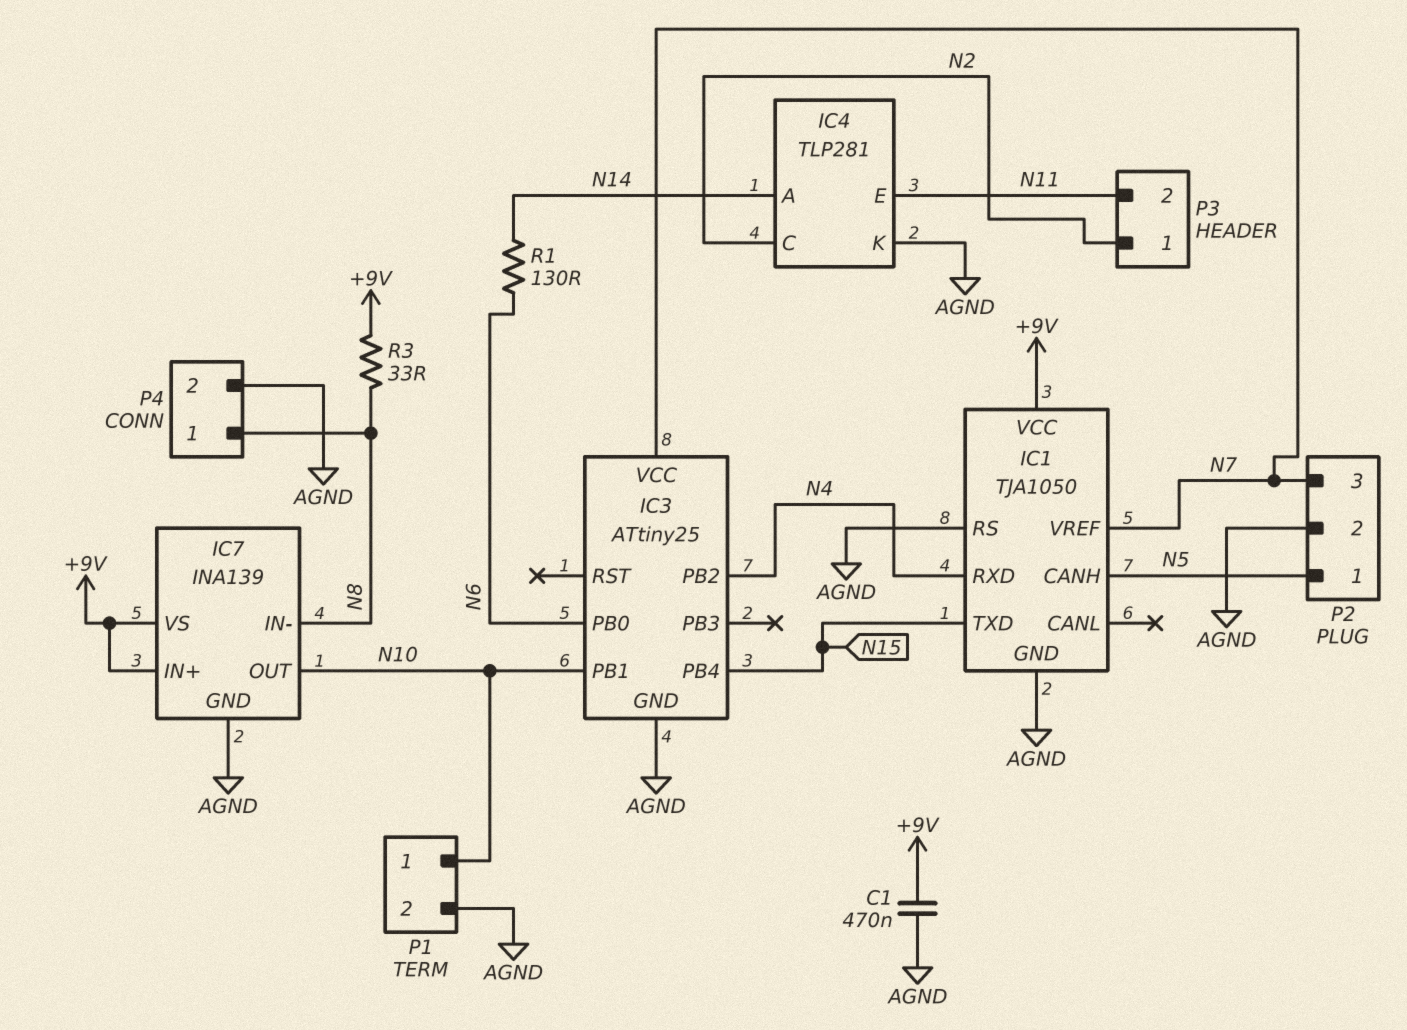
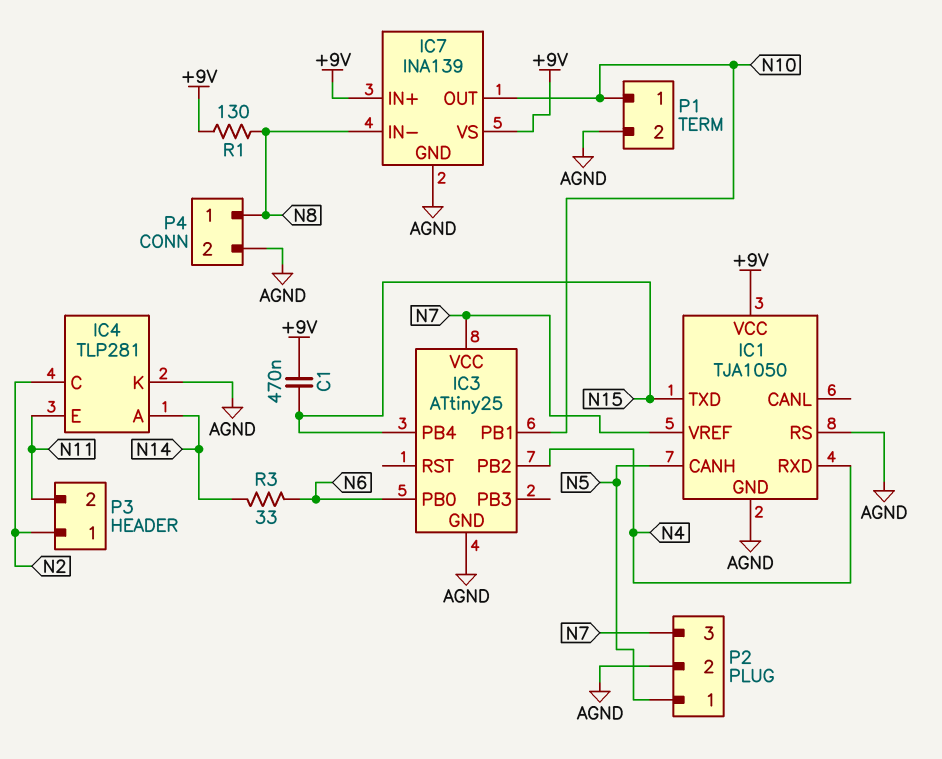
C1: 470nF (+9V, AGND) -> 470nF (+9V, N15)
R1: 130 (N6, N14) -> 130 (+9V, N8)
R3: 33 (+9V, N8) -> 33 (N6, N14)

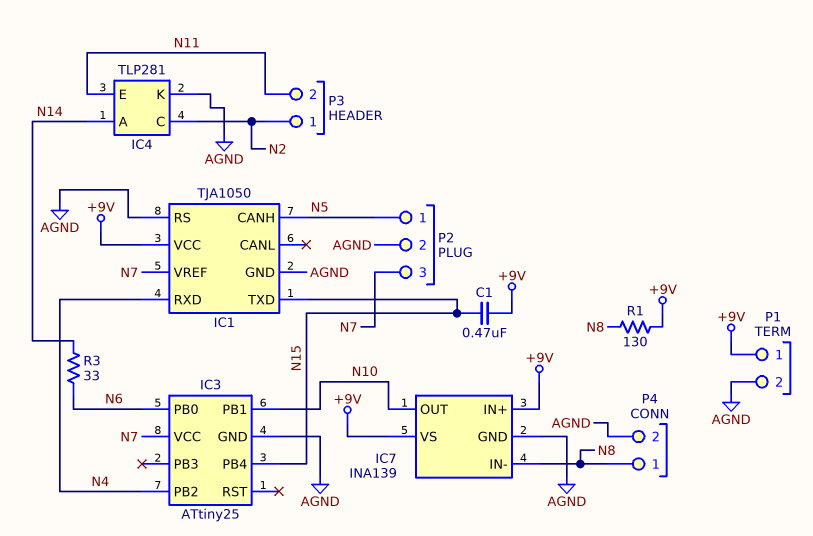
P1 pin 1: N10 -> +9V

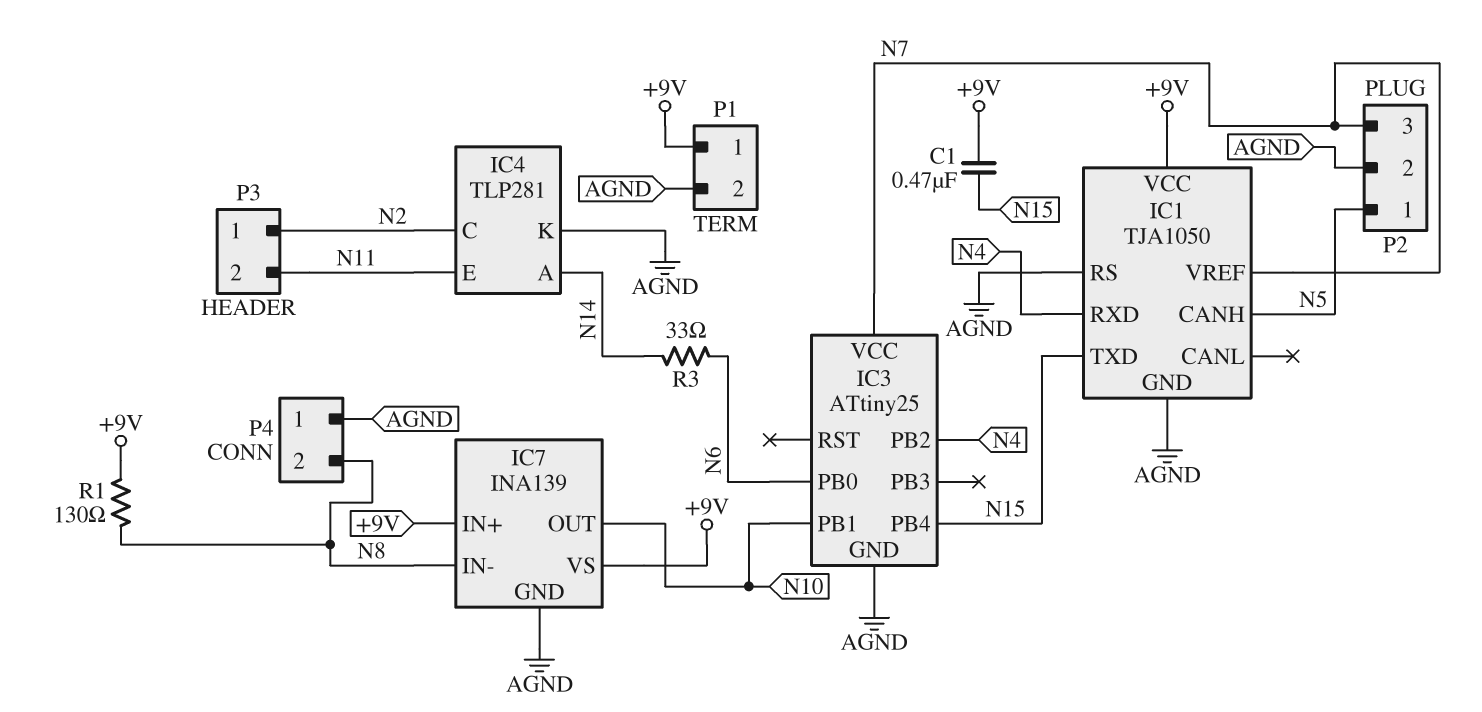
P4 pin 1: N8 -> AGND
P4 pin 2: AGND -> N8

